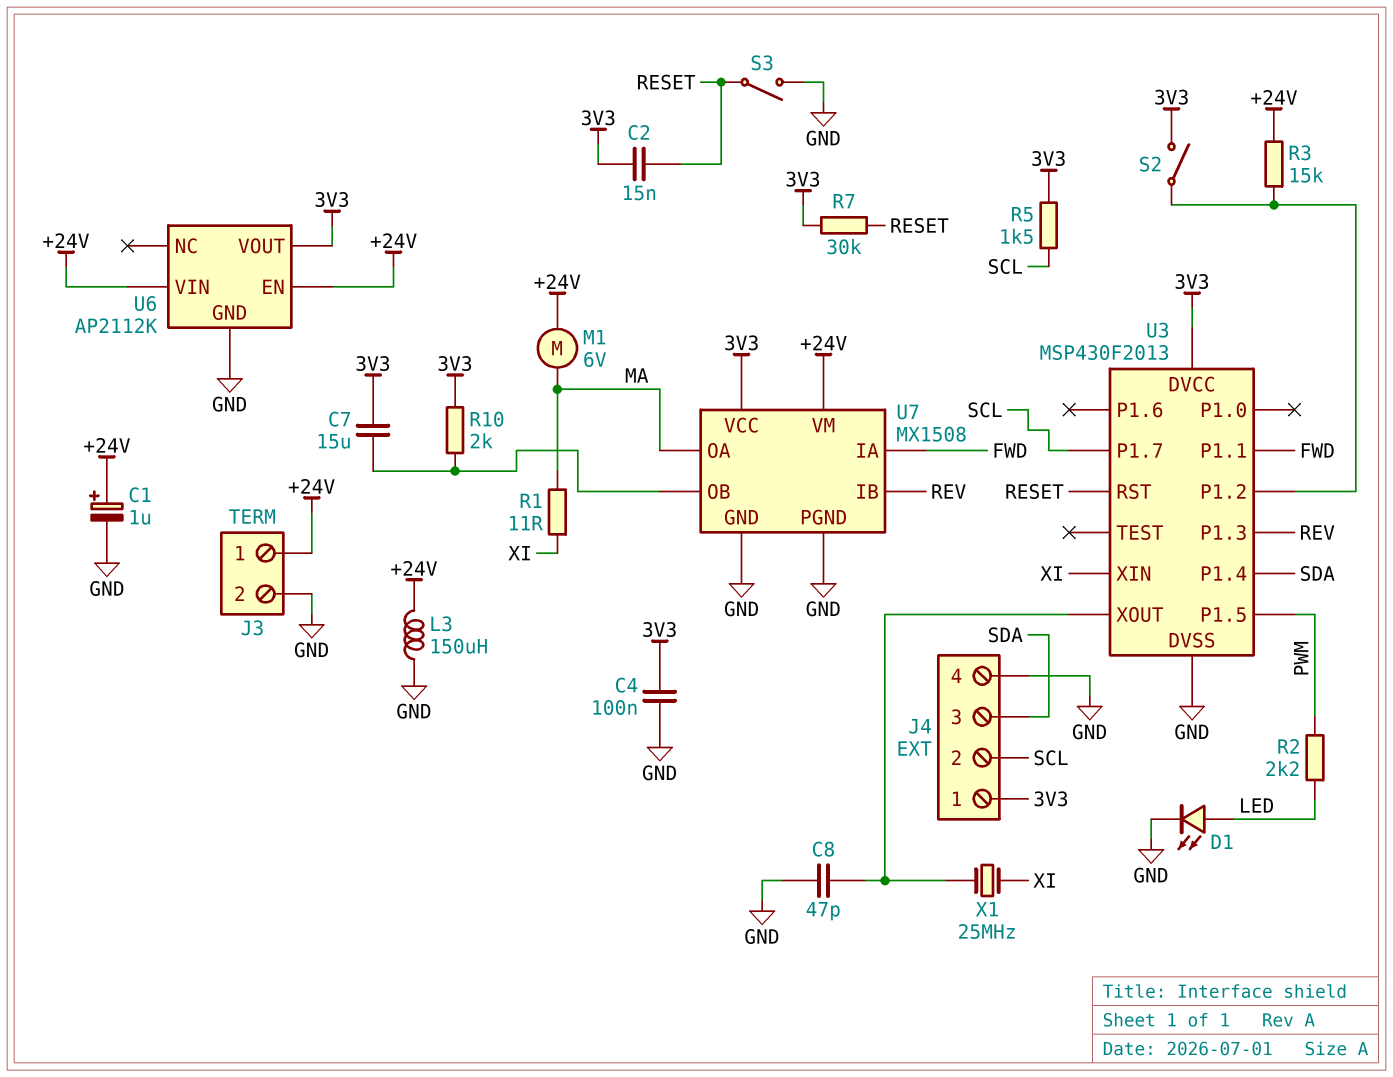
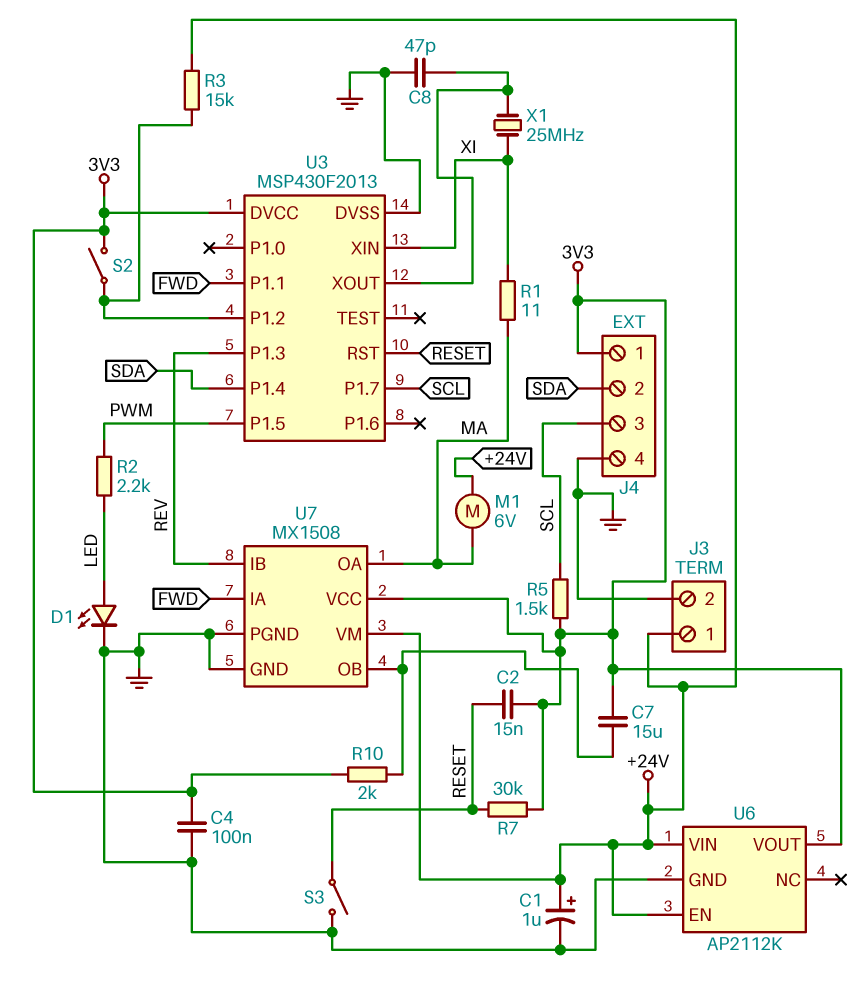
J4 pin 2: SCL -> SDA
J4 pin 3: SDA -> SCL
L3: 150uH (+24V, GND) -> none

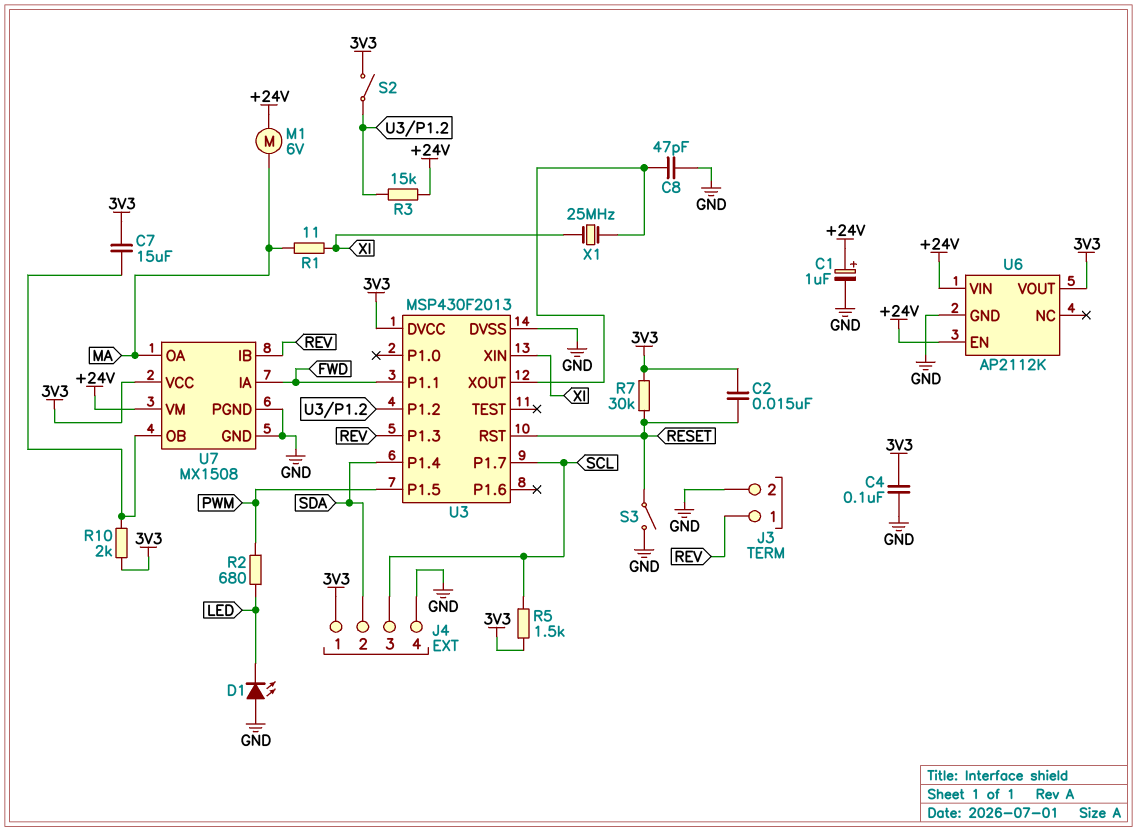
D1: LED (A LED, K GND) -> LED (A GND, K LED)
J3 pin 1: +24V -> REV
R2: 2.2k (LED, PWM) -> 680 (LED, PWM)

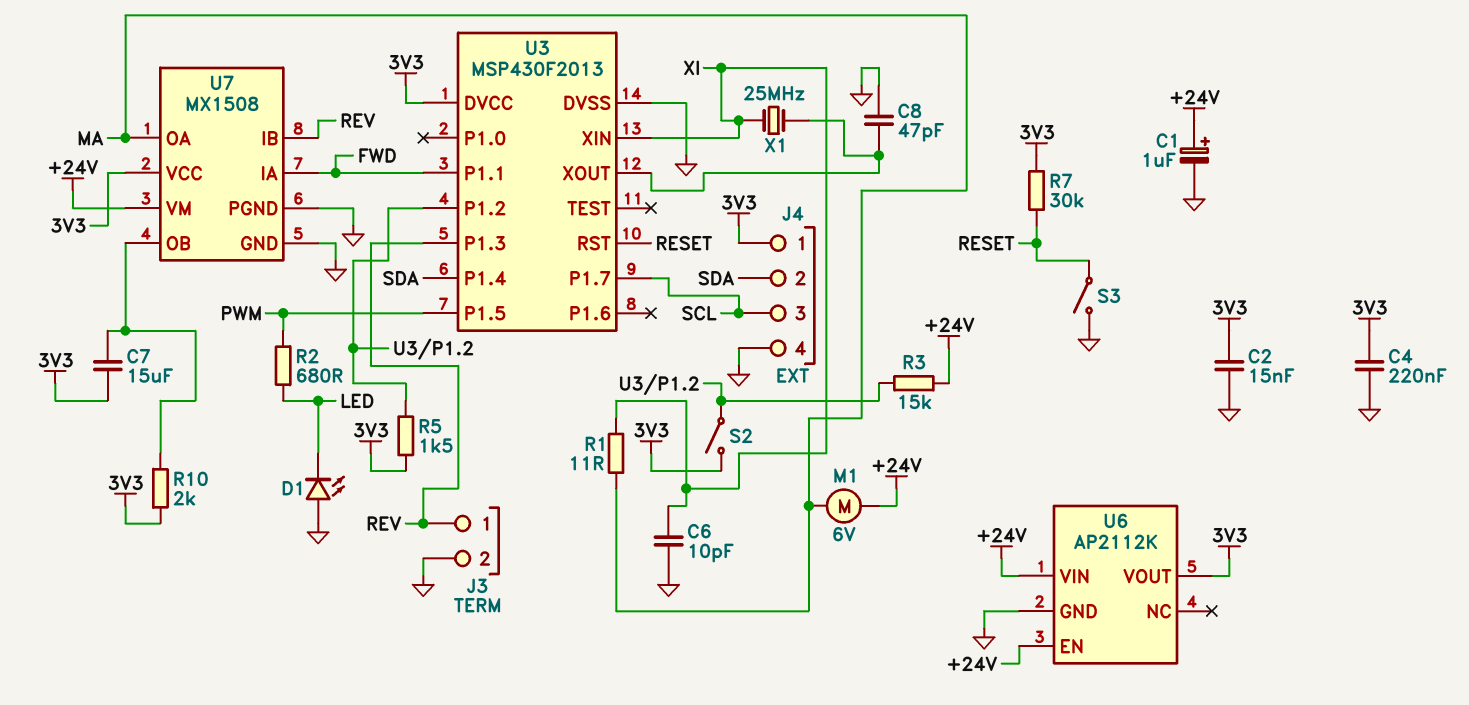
C2: 15nF (3V3, RESET) -> 15nF (3V3, GND)
C4: 100nF (3V3, GND) -> 220nF (3V3, GND)
C6: none -> 10pF (GND, XI)
R5: 1.5k (3V3, SCL) -> 1.5k (3V3, U3/P1.2)

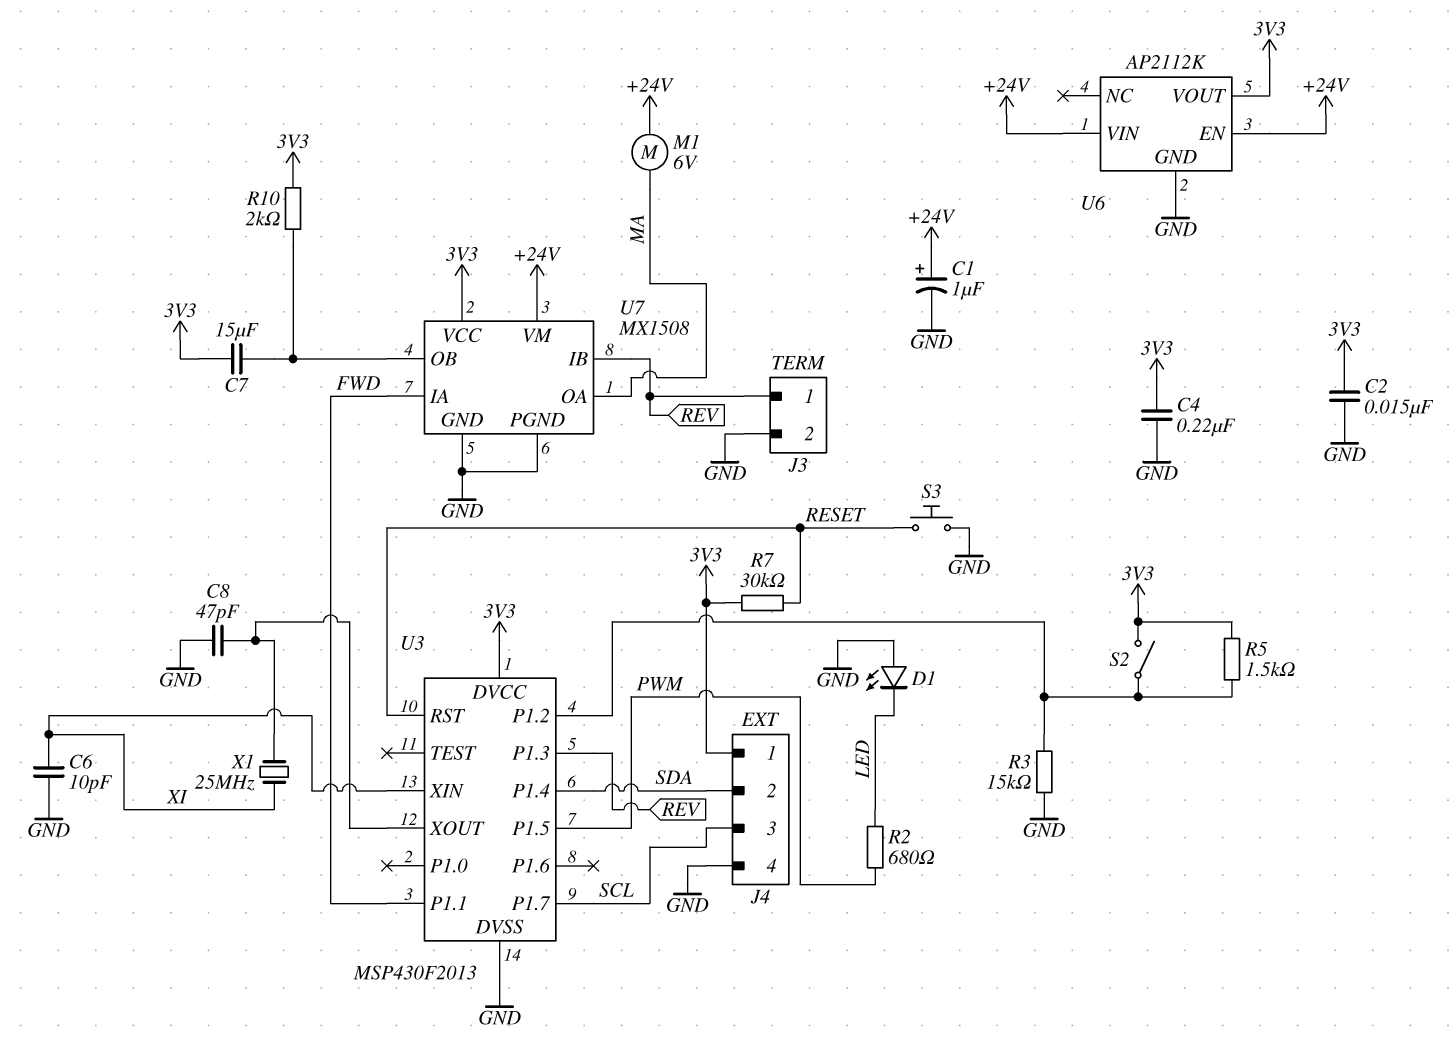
R1: 11 (MA, XI) -> none
R3: 15k (+24V, U3/P1.2) -> 15k (GND, U3/P1.2)
S3: switch (GND, RESET) -> button (GND, RESET)

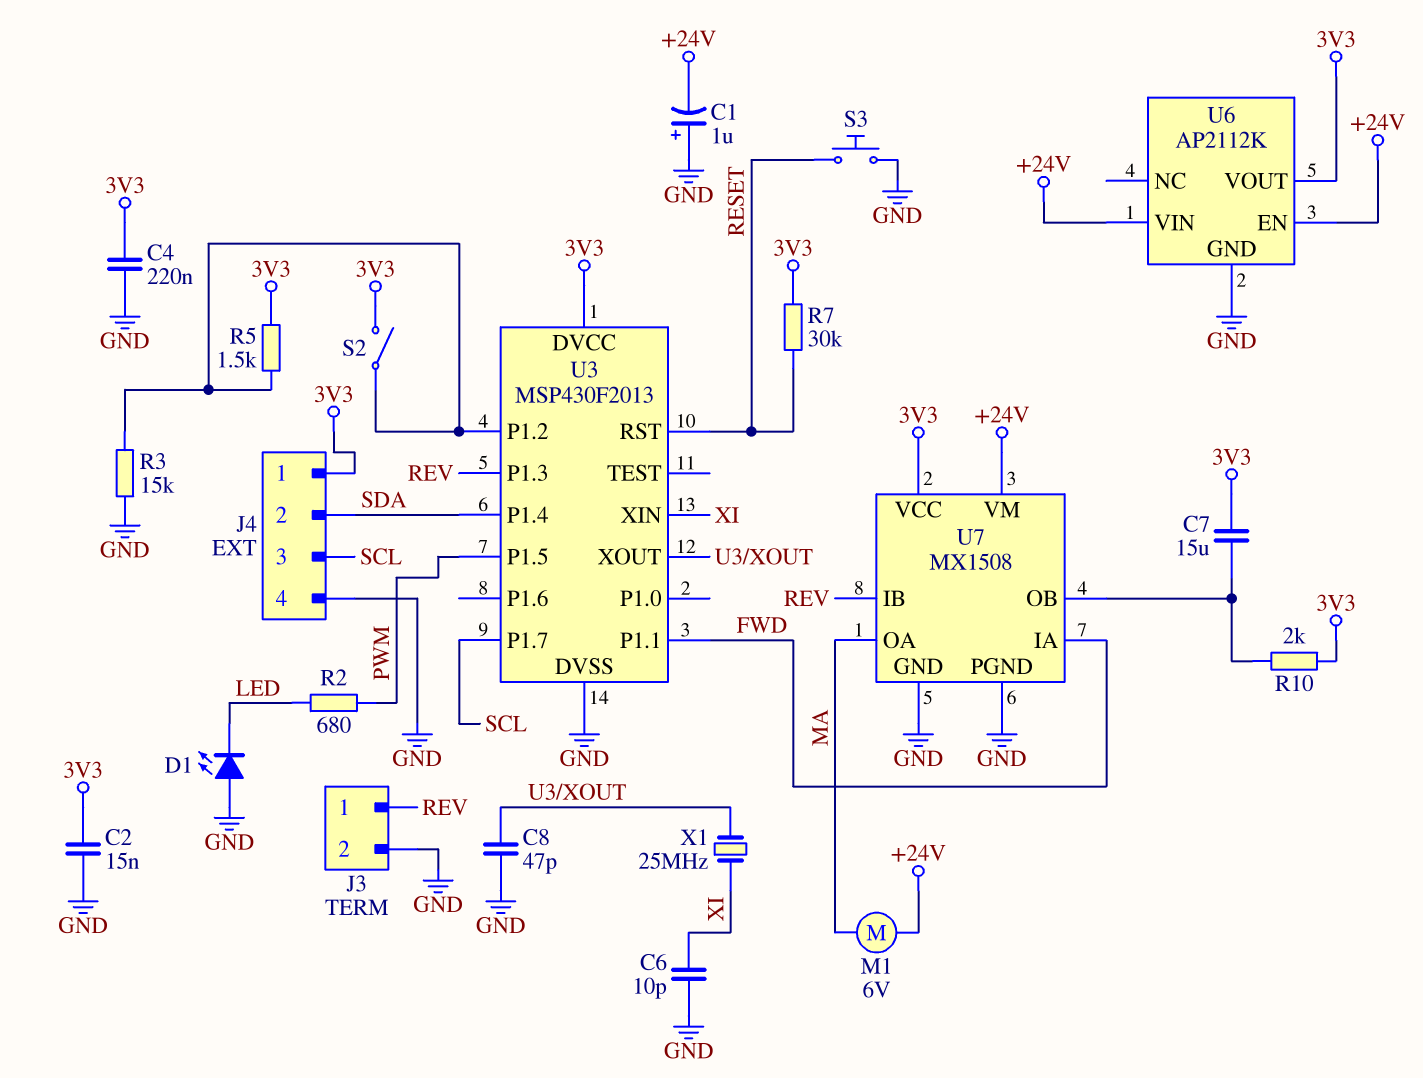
C1: 1uF (plus +24V, minus GND) -> 1uF (plus GND, minus +24V)

